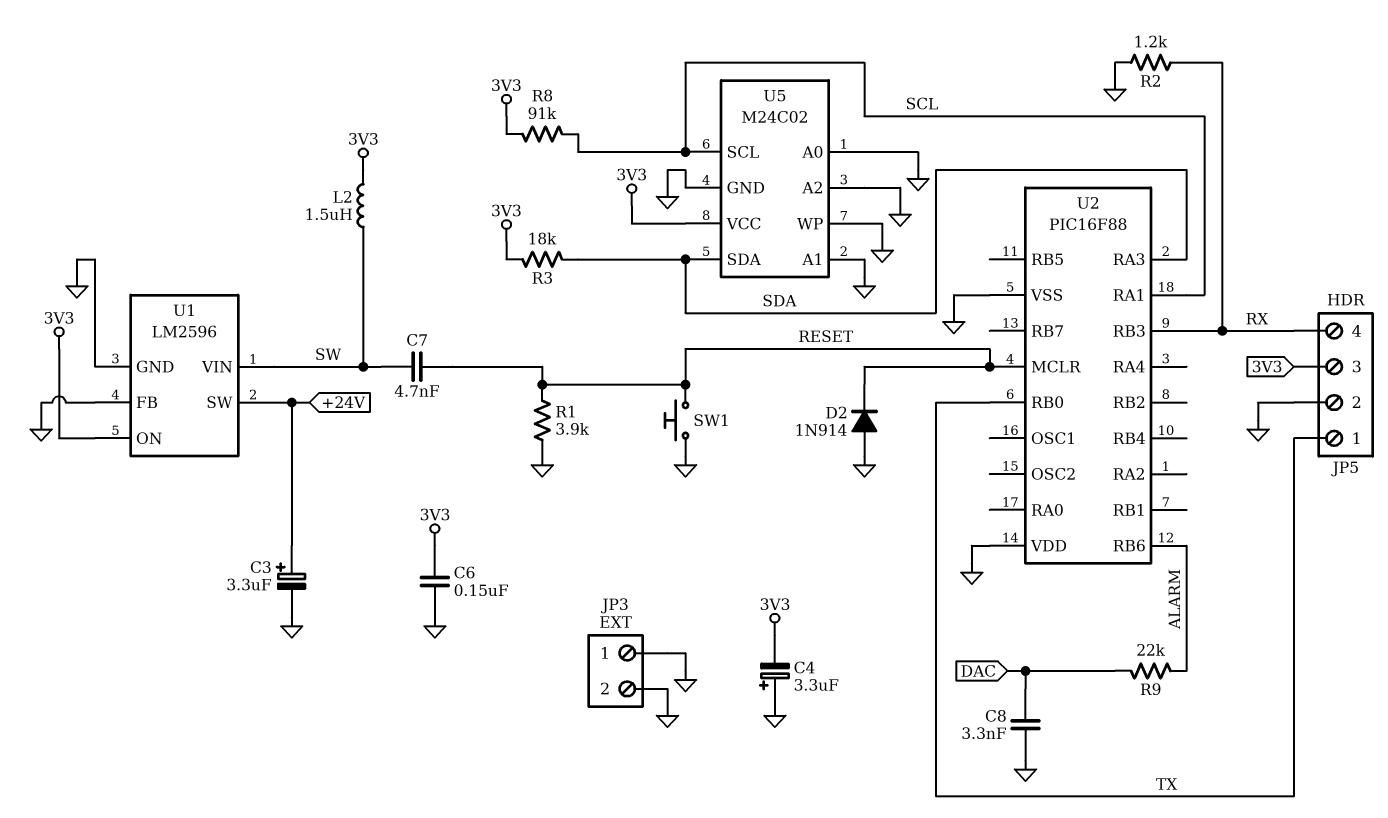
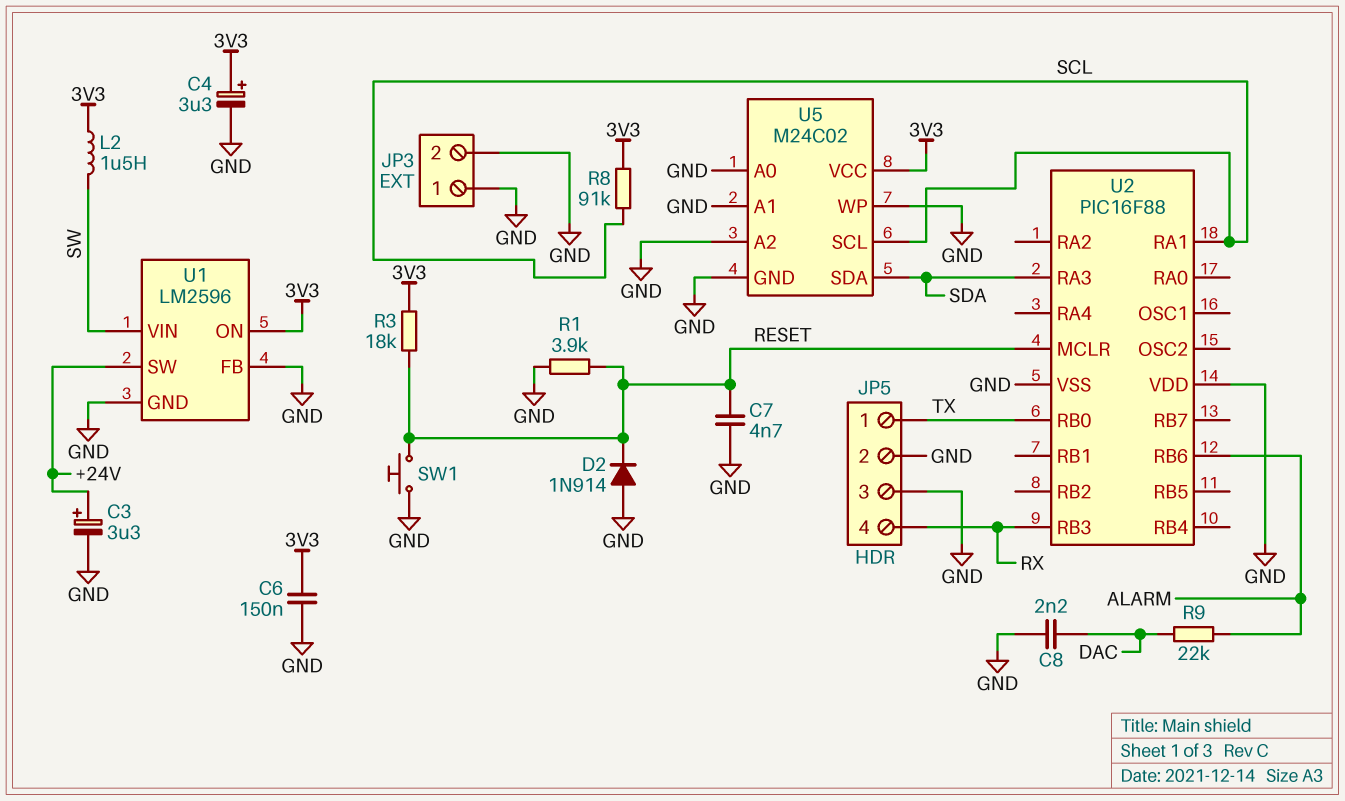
C4: 3.3uF (plus GND, minus 3V3) -> 3.3uF (plus 3V3, minus GND)
C7: 4.7nF (RESET, SW) -> 4.7nF (GND, RESET)
C8: 3.3nF (DAC, GND) -> 2.2nF (DAC, GND)
JP5 pin 3: 3V3 -> GND
R2: 1.2k (GND, RX) -> none
R3: 18k (3V3, SDA) -> 18k (3V3, RESET)

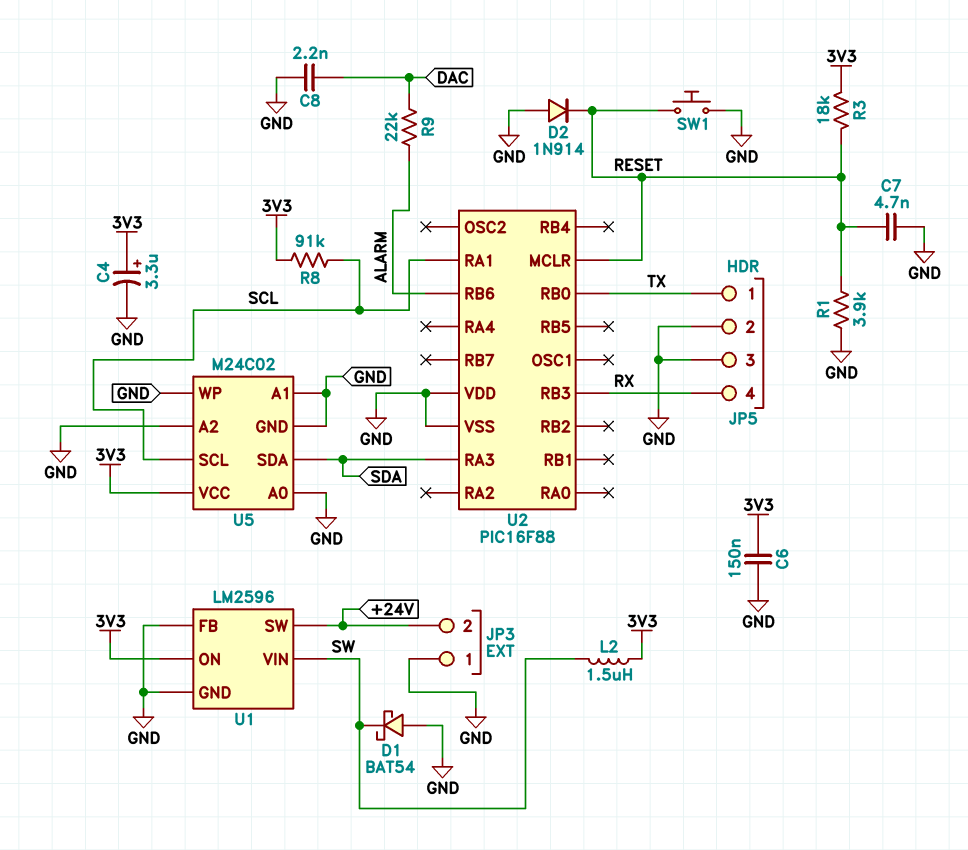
C3: 3.3uF (plus +24V, minus GND) -> none
D1: none -> schottky BAT54 (A GND, K SW)
JP3 pin 2: GND -> +24V

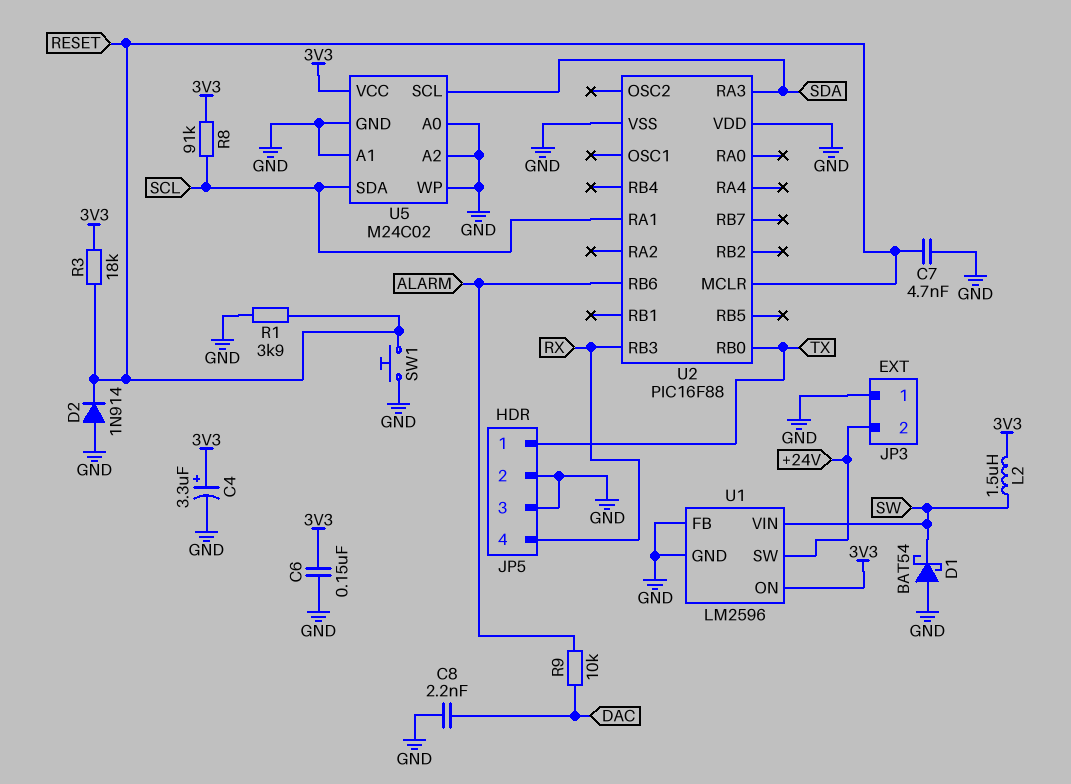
R9: 22k (ALARM, DAC) -> 10k (ALARM, DAC)
U5 pin SCL: SCL -> SDA
U5 pin SDA: SDA -> SCL

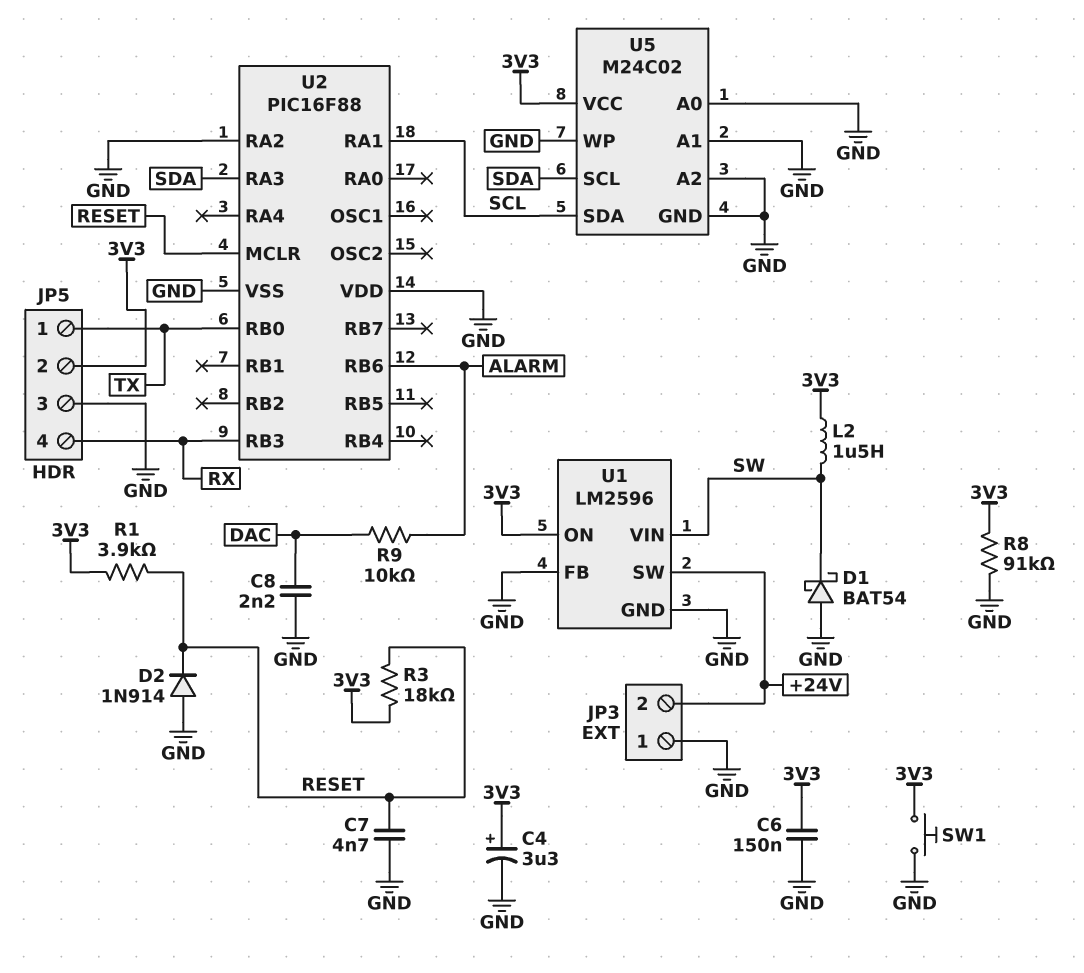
JP5 pin 2: GND -> 3V3
R1: 3.9k (GND, RESET) -> 3.9k (3V3, RESET)
R8: 91k (3V3, SCL) -> 91k (3V3, GND)
SW1: button (GND, RESET) -> button (3V3, GND)
U2 pin RA2: none -> GND

